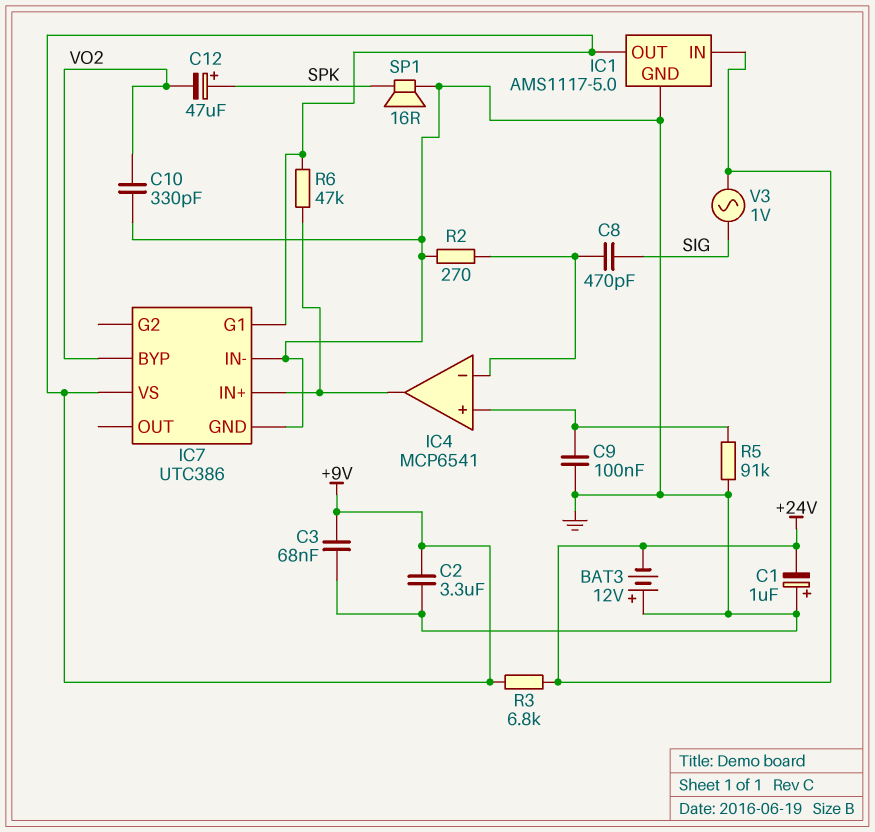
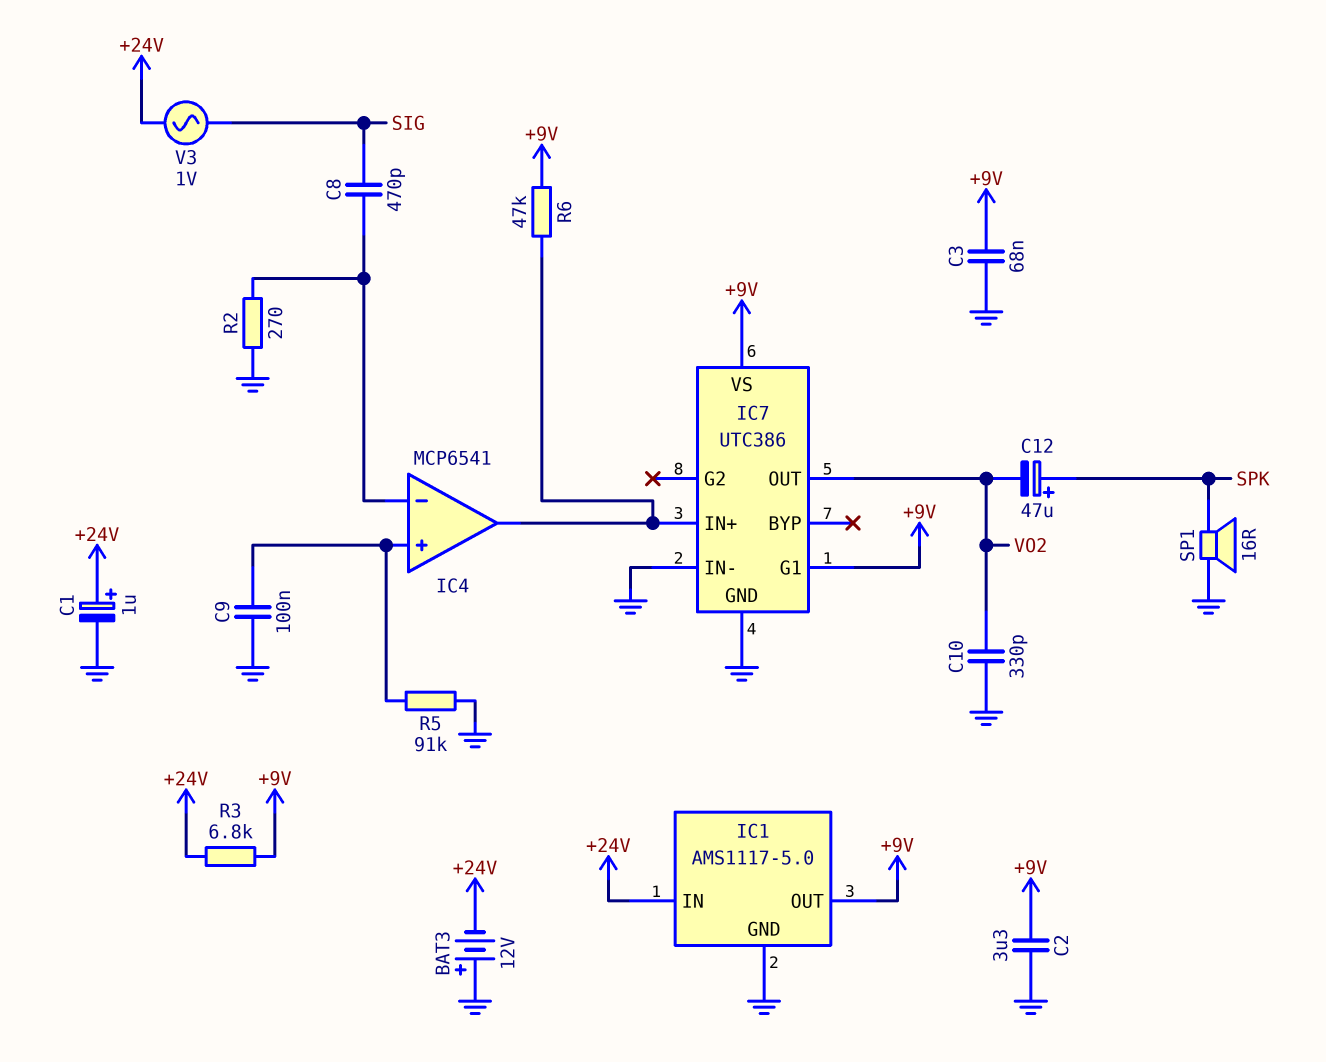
C1: 1uF (plus GND, minus +24V) -> 1uF (plus +24V, minus GND)
IC7 pin BYP: VO2 -> none
IC7 pin OUT: none -> VO2

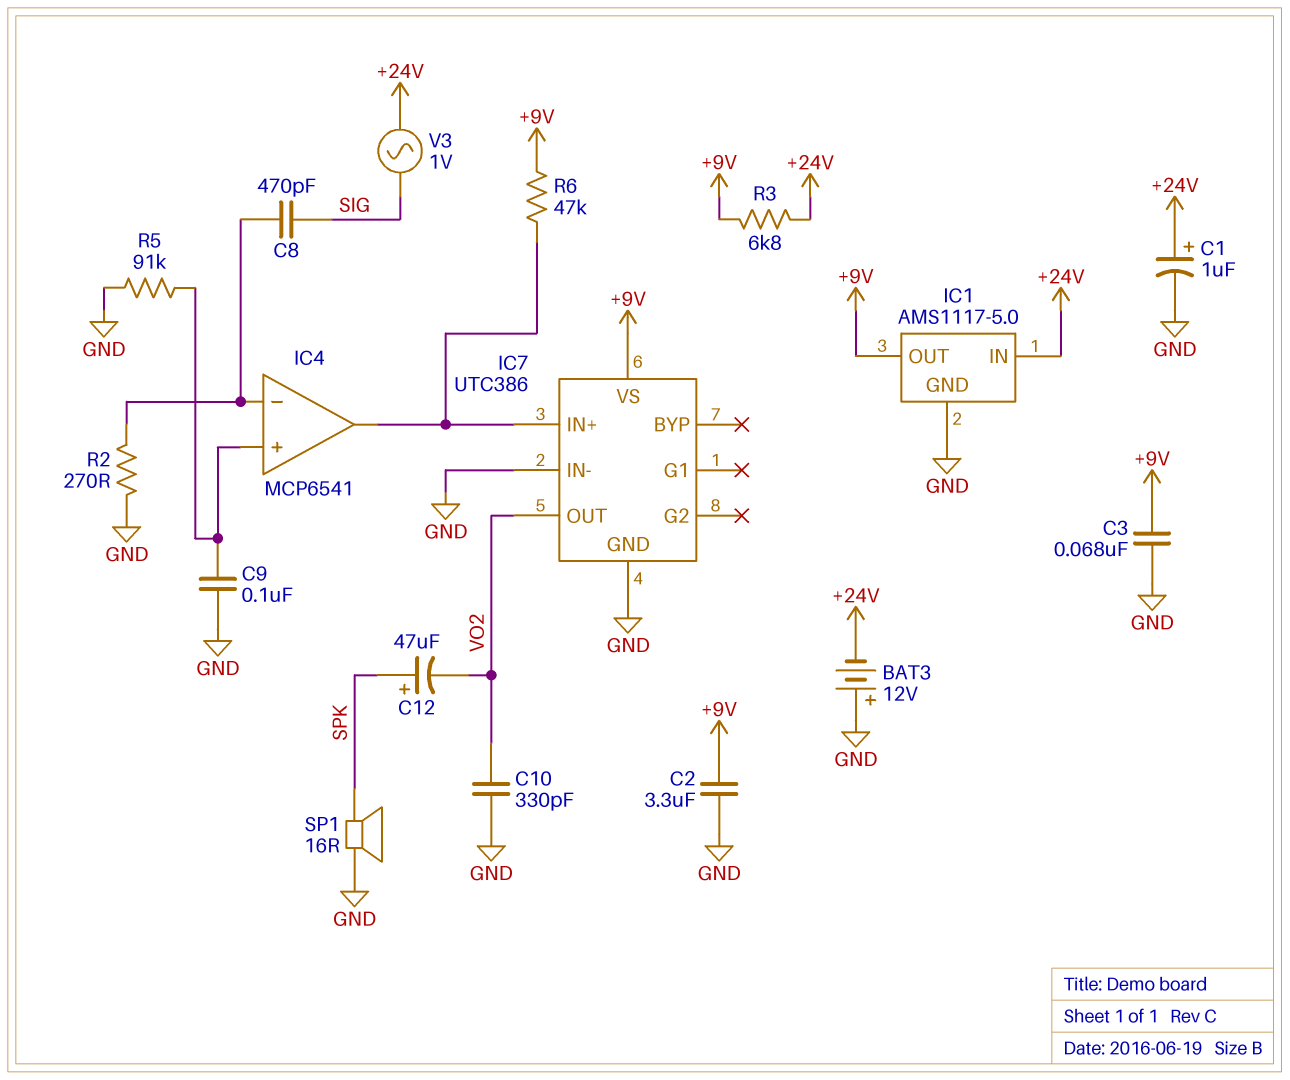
IC7 pin G1: +9V -> none

